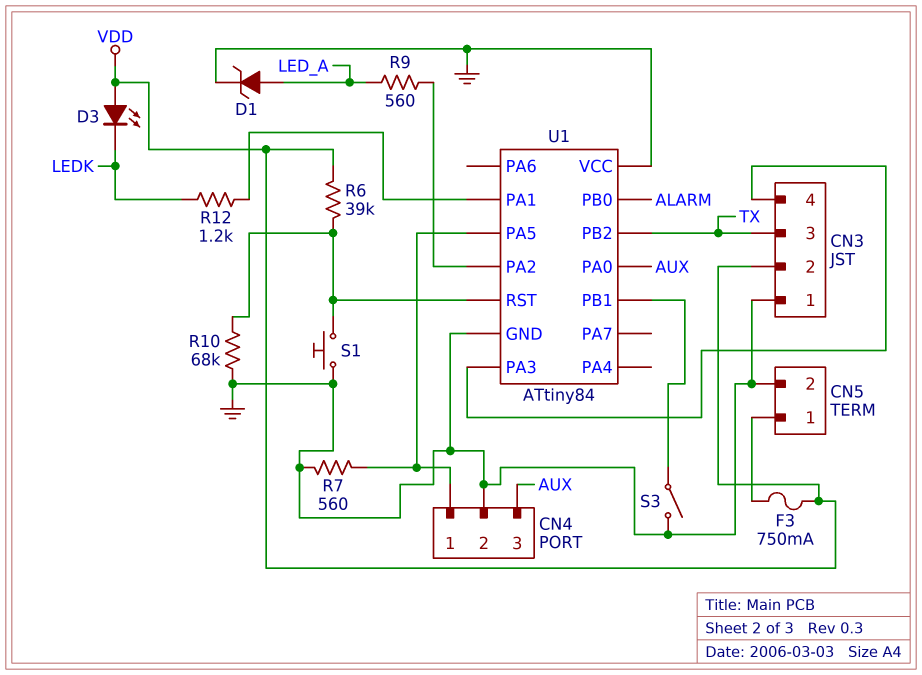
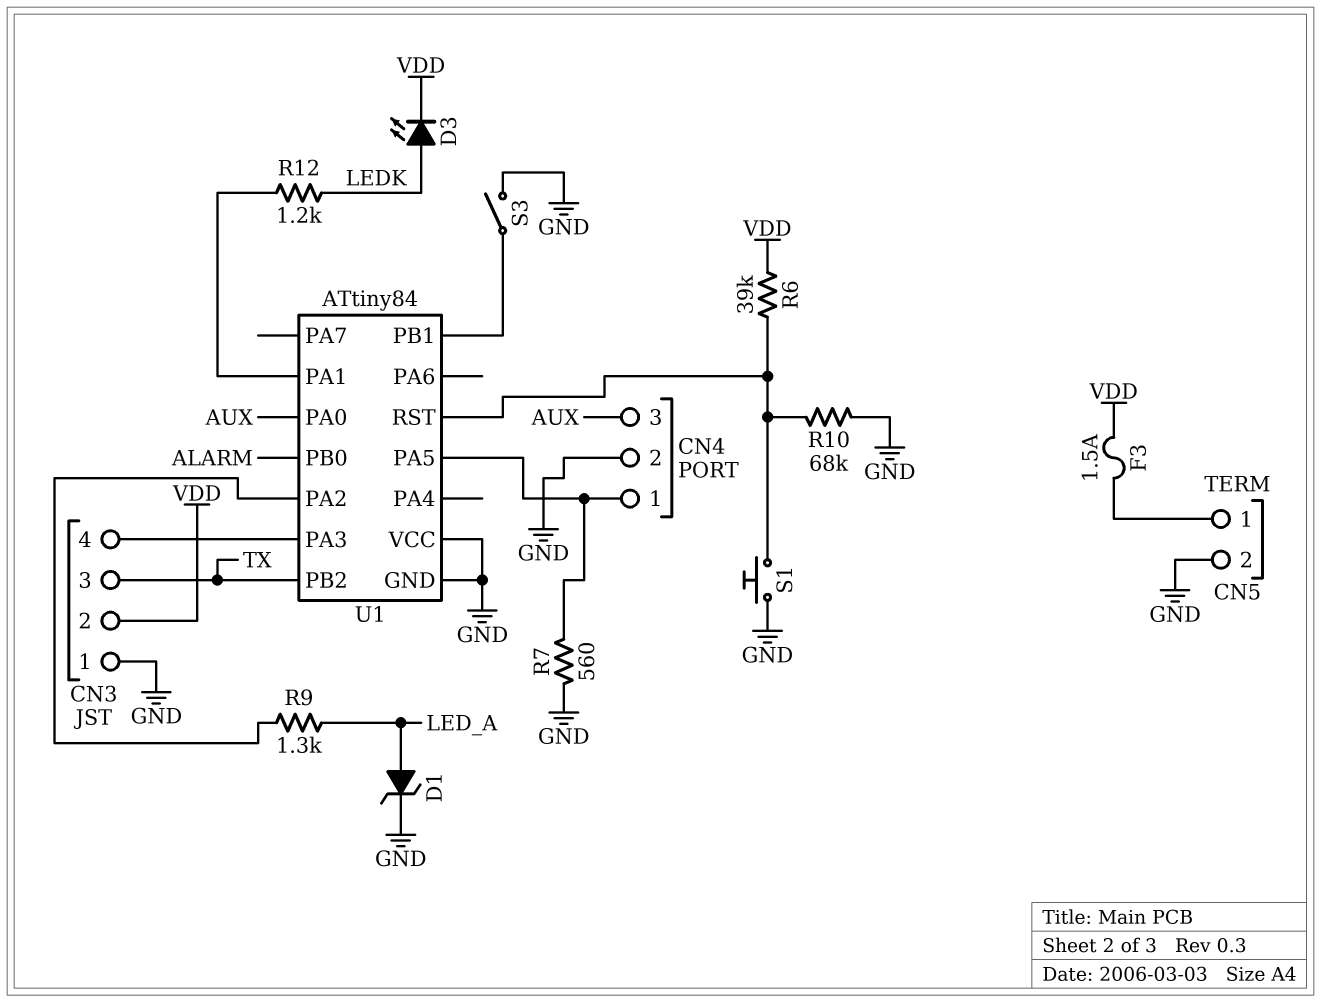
D3: LED (A VDD, K LEDK) -> LED (A LEDK, K VDD)
F3: 750mA (CN5/1, VDD) -> 1.5A (CN5/1, VDD)
R9: 560 (LED_A, U1/PA2) -> 1.3k (LED_A, U1/PA2)

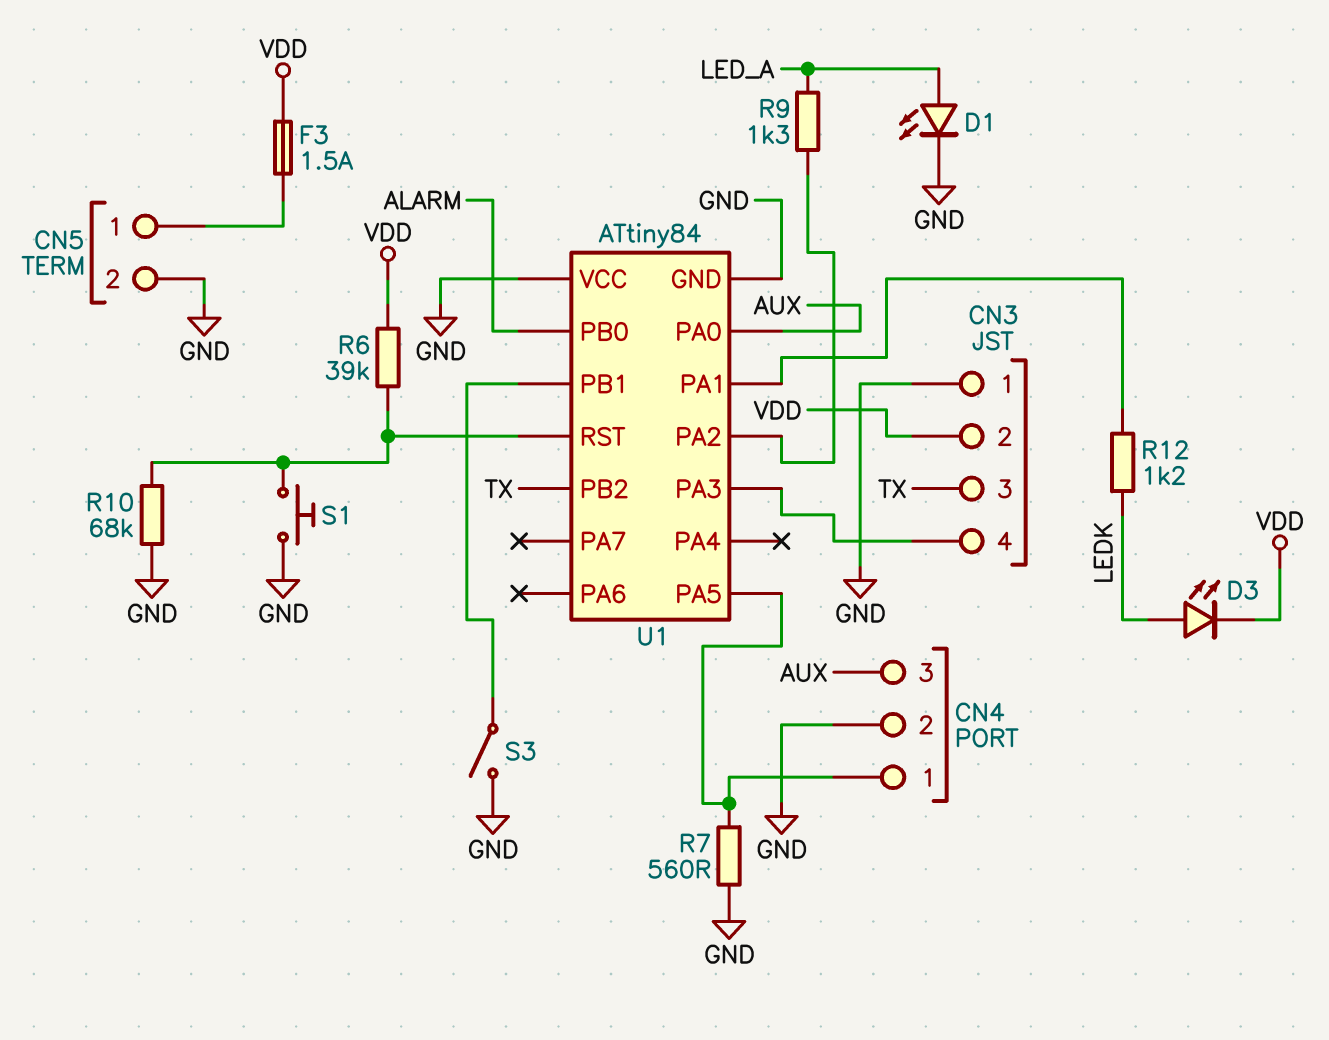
D1: zener (A LED_A, K GND) -> LED (A LED_A, K GND)

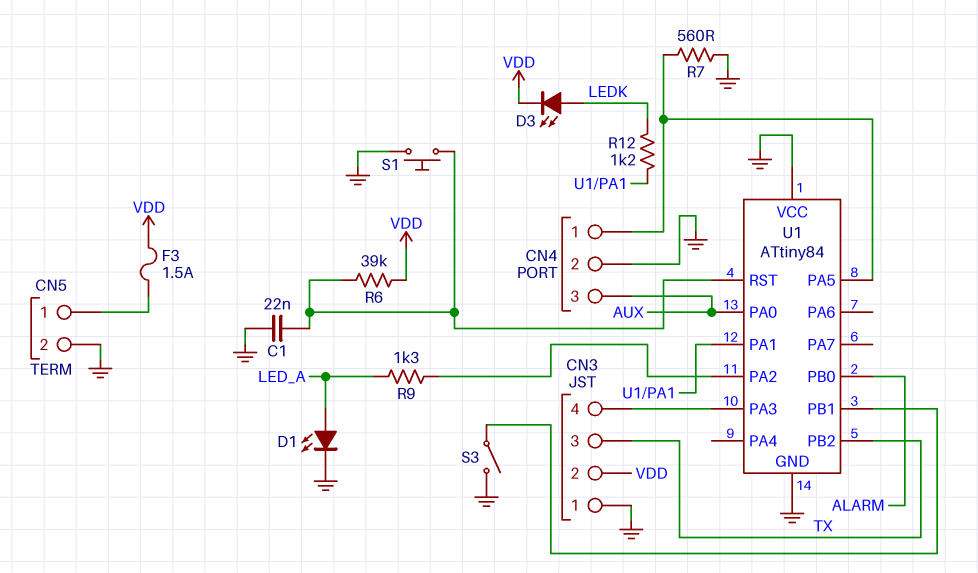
C1: none -> 22nF (GND, U1/RST)
R10: 68k (GND, U1/RST) -> none

